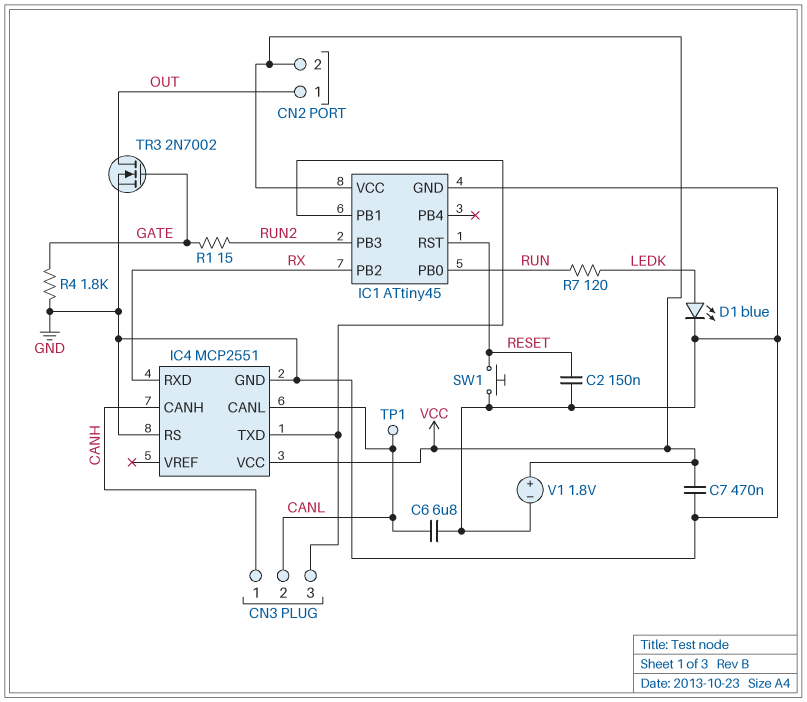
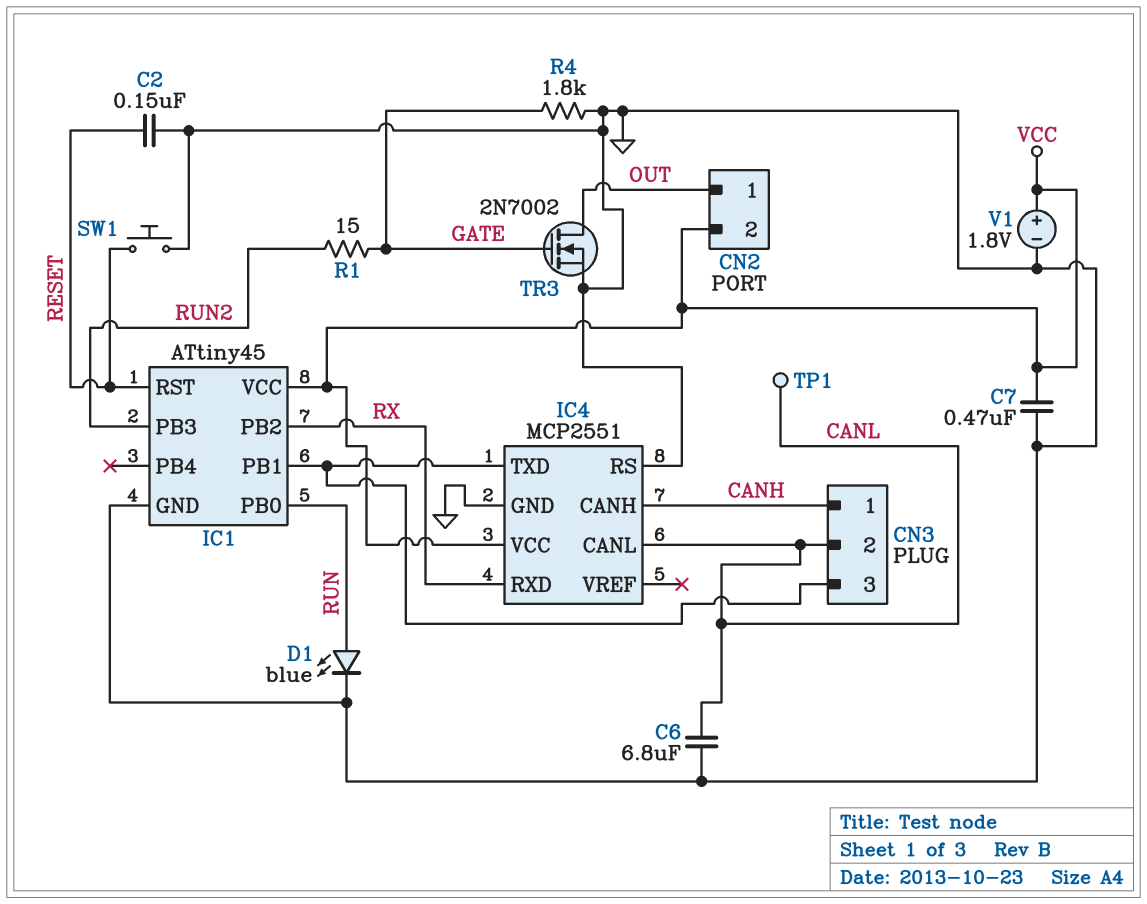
D1: LED blue (A LEDK, K GND) -> LED blue (A RUN, K GND)
R7: 120 (LEDK, RUN) -> none

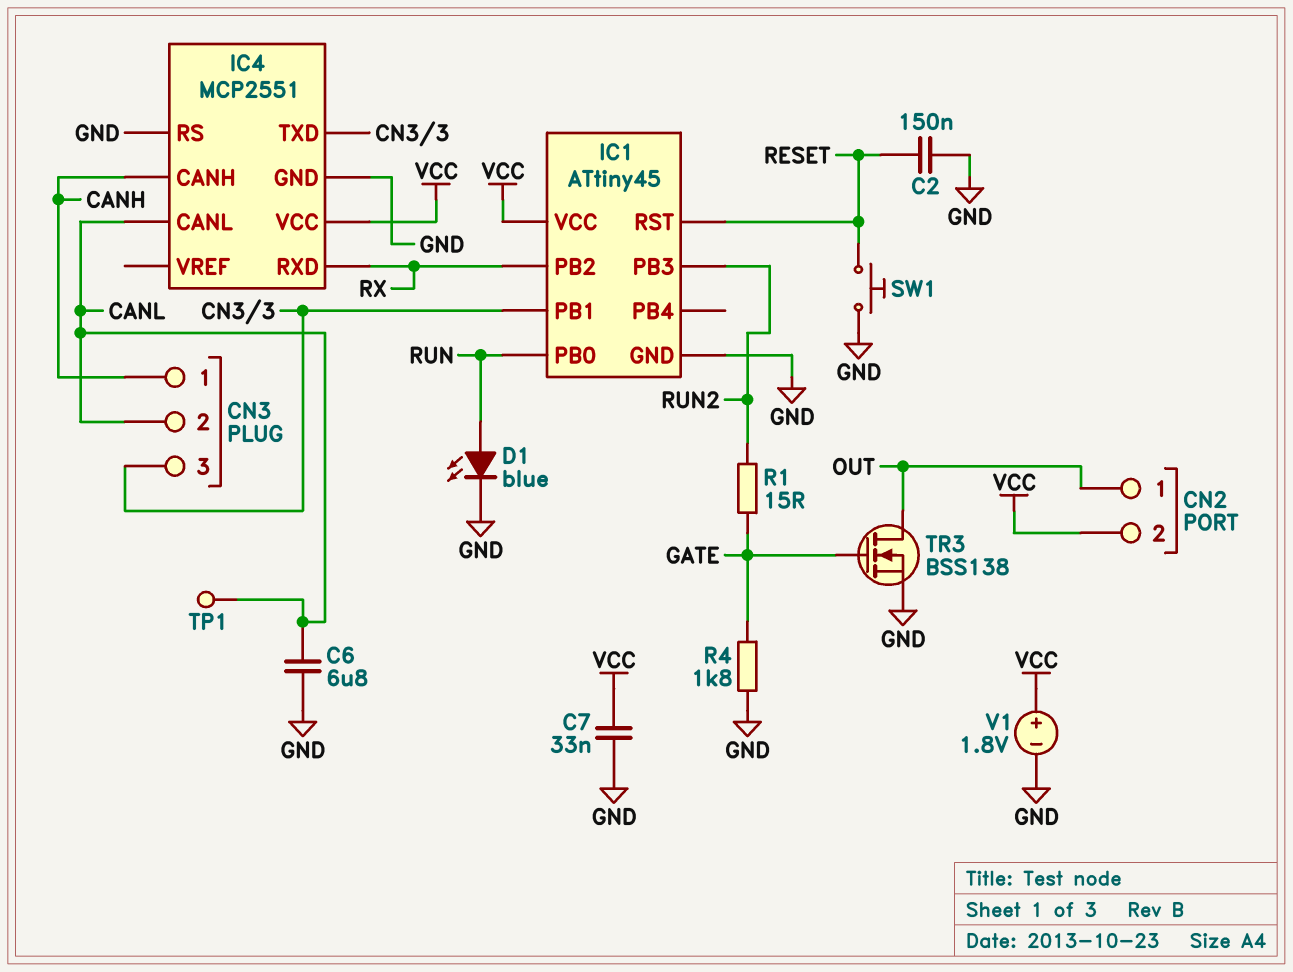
C7: 470nF (GND, VCC) -> 33nF (GND, VCC)
TR3: NMOS 2N7002 (G GATE, D OUT, S GND) -> NMOS BSS138 (G GATE, D OUT, S GND)

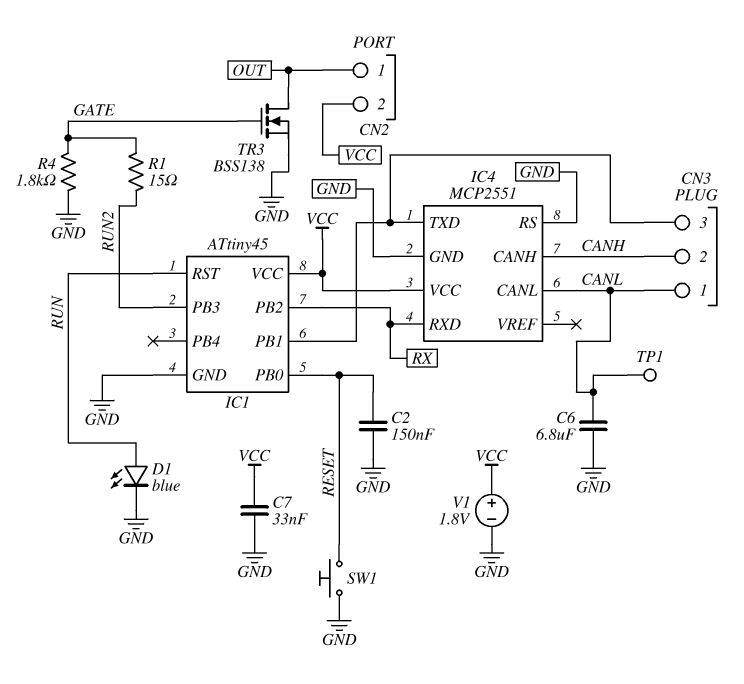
CN3 pin 1: CANH -> CANL
CN3 pin 2: CANL -> CANH
IC1 pin PB0: RUN -> RESET
IC1 pin RST: RESET -> RUN

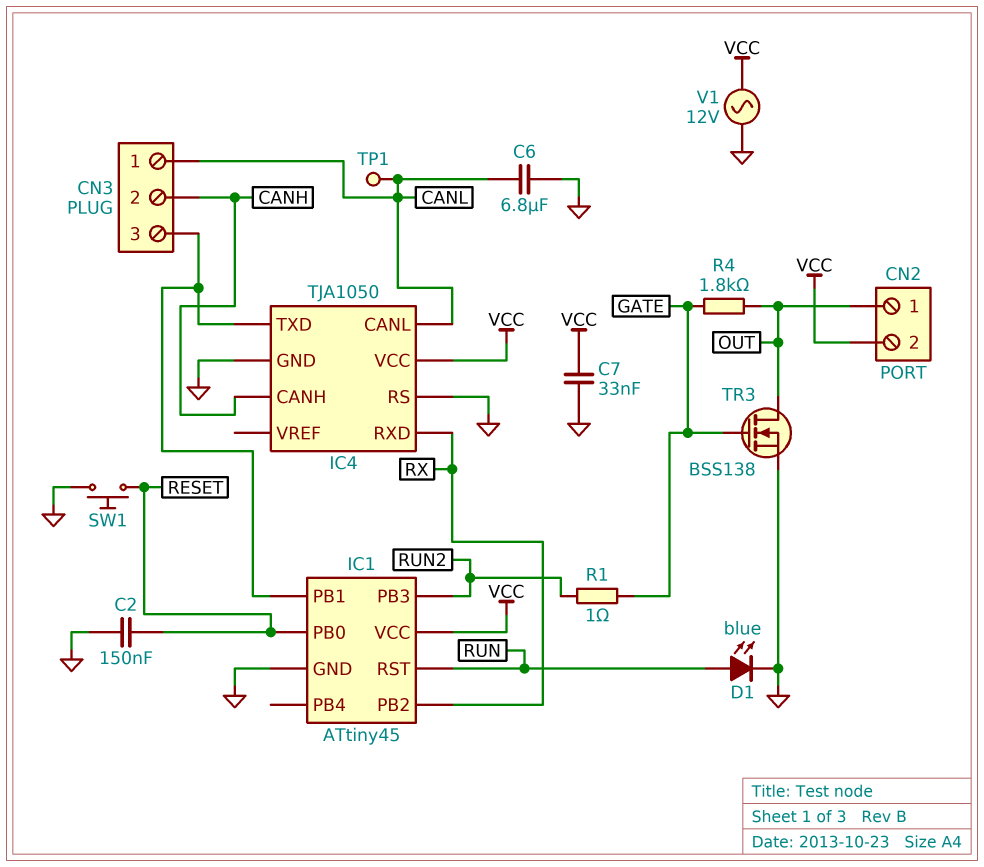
IC4: MCP2551 -> TJA1050
R1: 15 (GATE, RUN2) -> 1 (GATE, RUN2)
R4: 1.8k (GATE, GND) -> 1.8k (GATE, OUT)
V1: 1.8V (plus VCC, minus GND) -> AC 12V (GND, VCC)

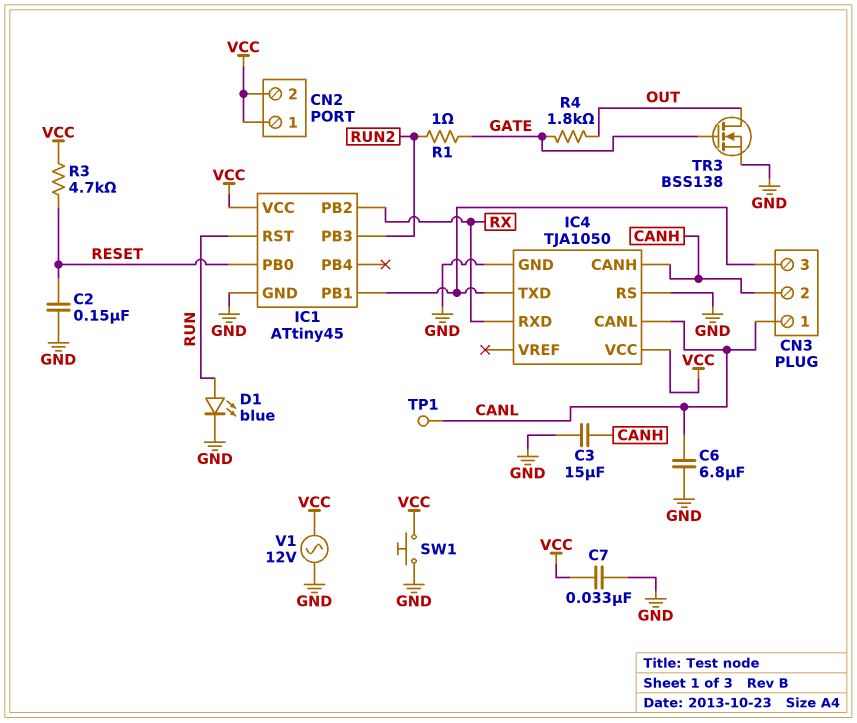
C3: none -> 15uF (CANH, GND)
CN2 pin 1: OUT -> VCC
R3: none -> 4.7k (RESET, VCC)
SW1: button (GND, RESET) -> button (GND, VCC)

